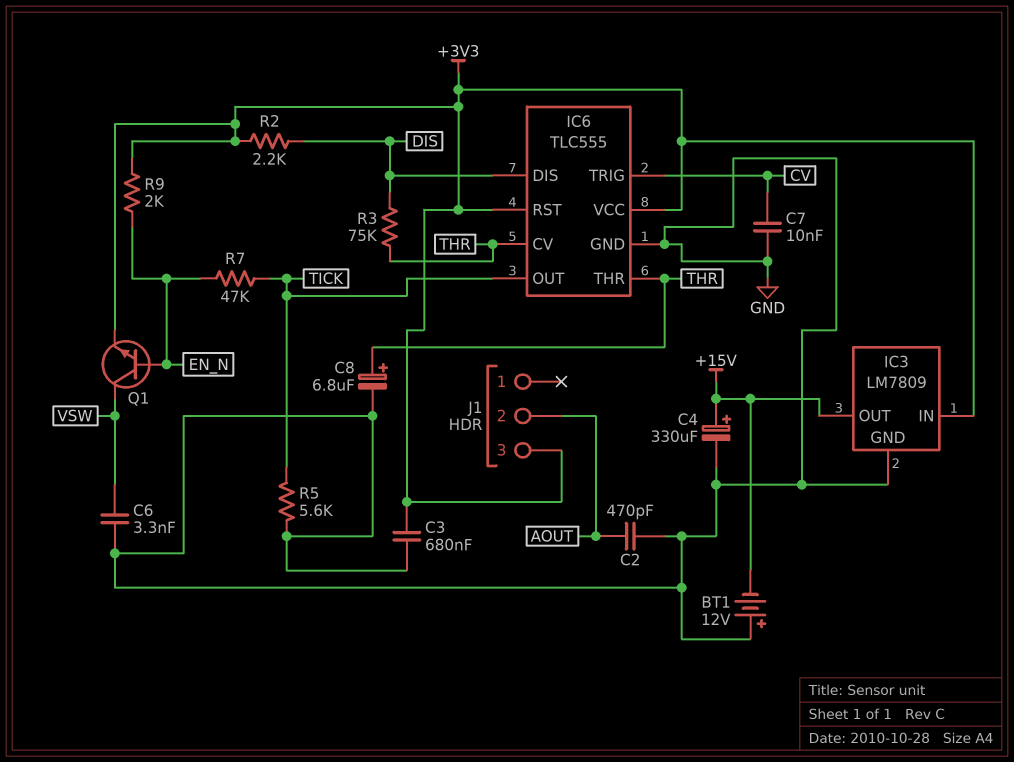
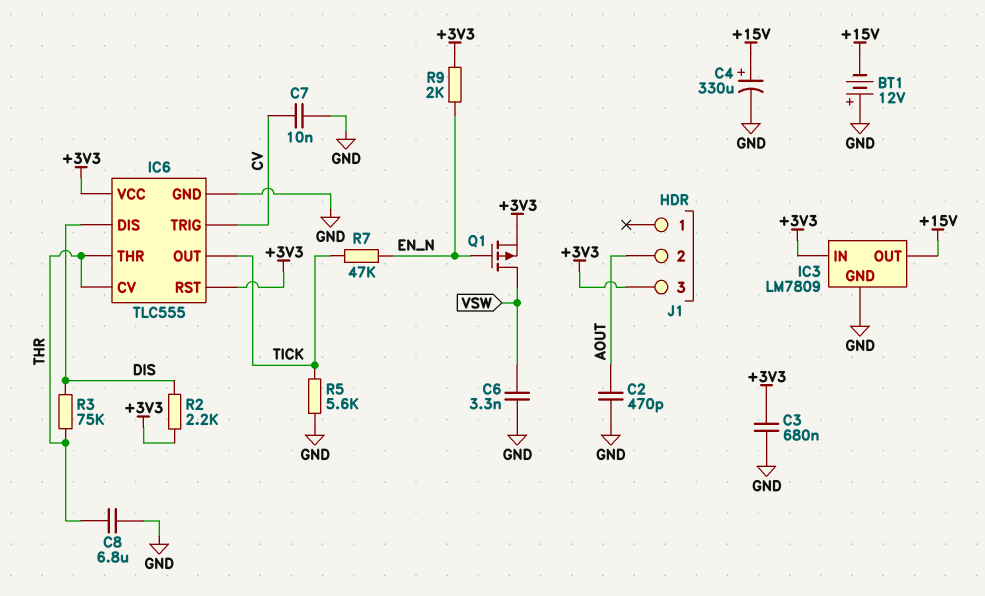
C8: 6.8uF (plus THR, minus GND) -> 6.8uF (GND, THR)
Q1: NPN (B EN_N, C VSW, E +3V3) -> PMOS (G EN_N, D VSW, S +3V3)

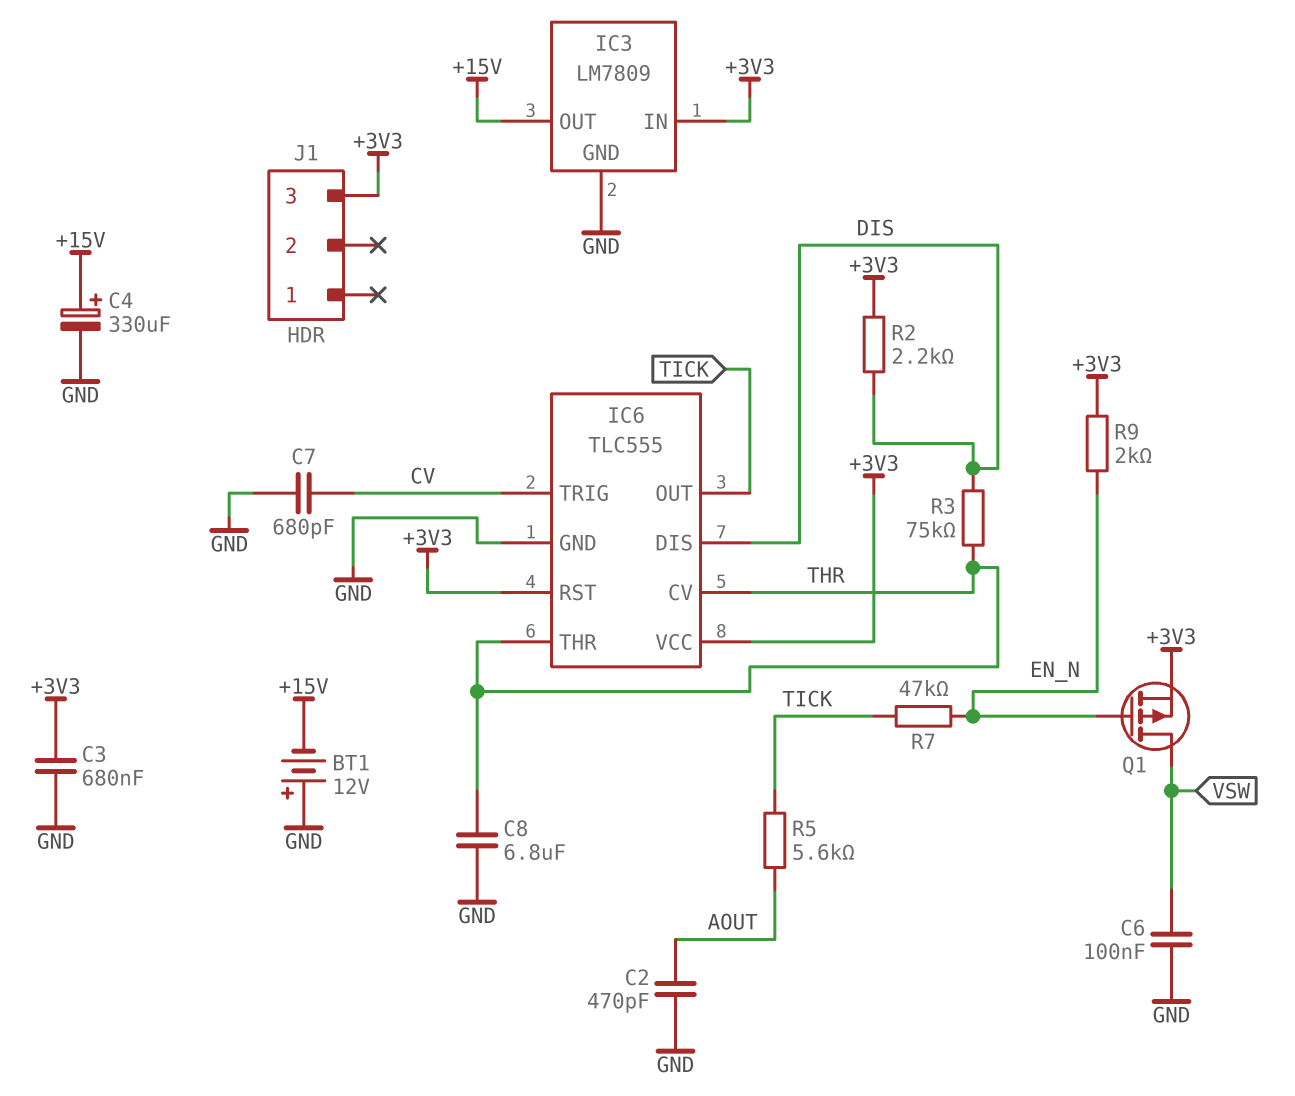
C6: 3.3nF (GND, VSW) -> 100nF (GND, VSW)
C7: 10nF (CV, GND) -> 680pF (CV, GND)
J1 pin 2: AOUT -> none
R5: 5.6k (GND, TICK) -> 5.6k (AOUT, TICK)

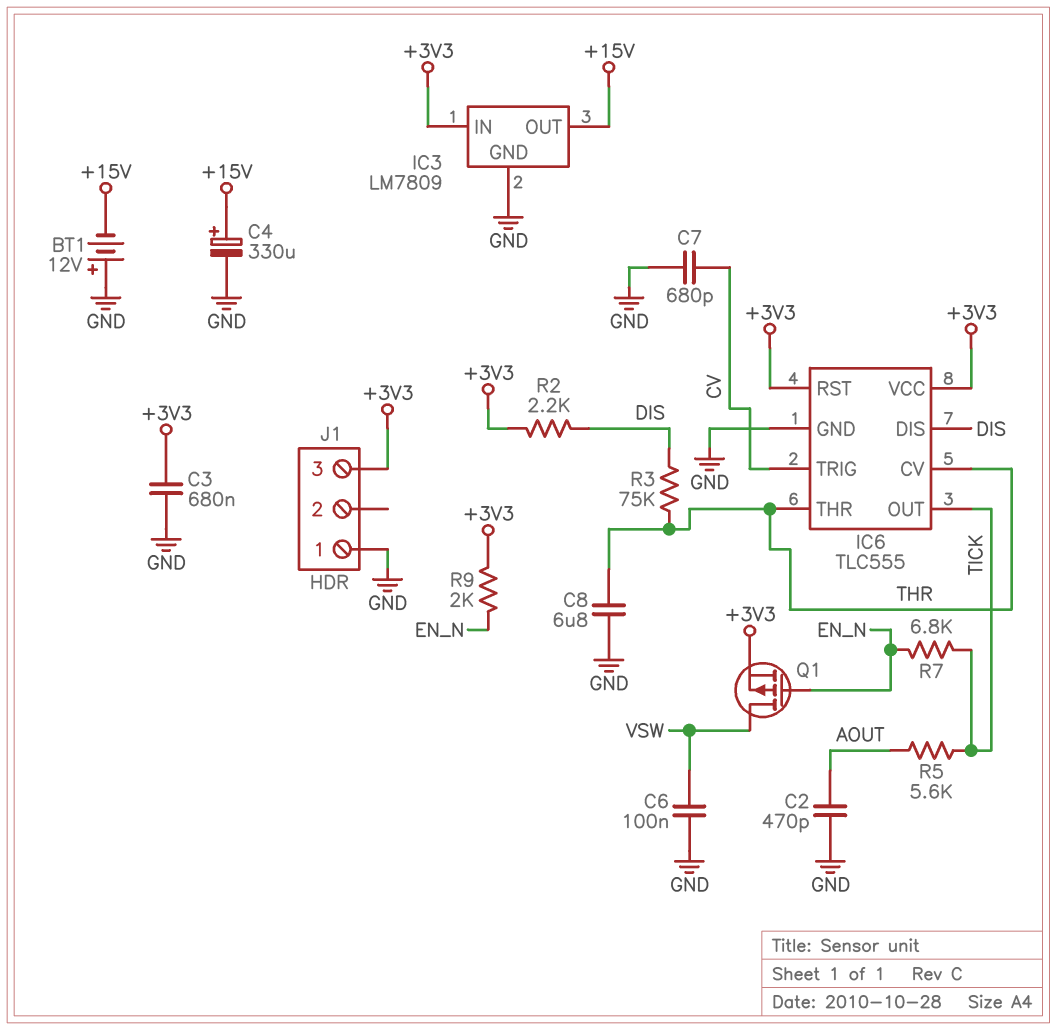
J1 pin 1: none -> GND
R7: 47k (EN_N, TICK) -> 6.8k (EN_N, TICK)

